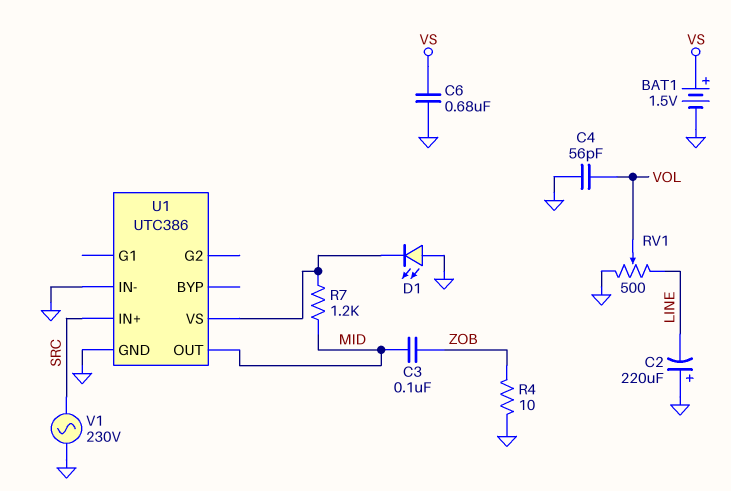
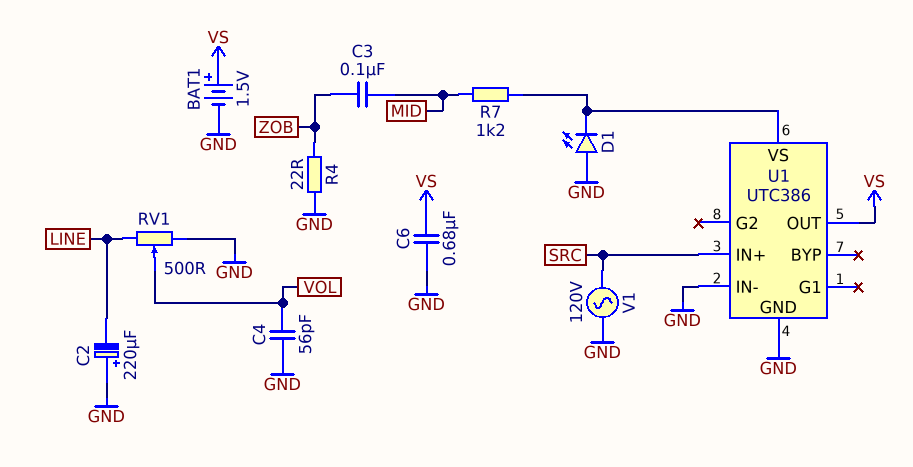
R4: 10 (GND, ZOB) -> 22 (GND, ZOB)
U1 pin OUT: MID -> VS
V1: AC 230V (GND, SRC) -> AC 120V (GND, SRC)

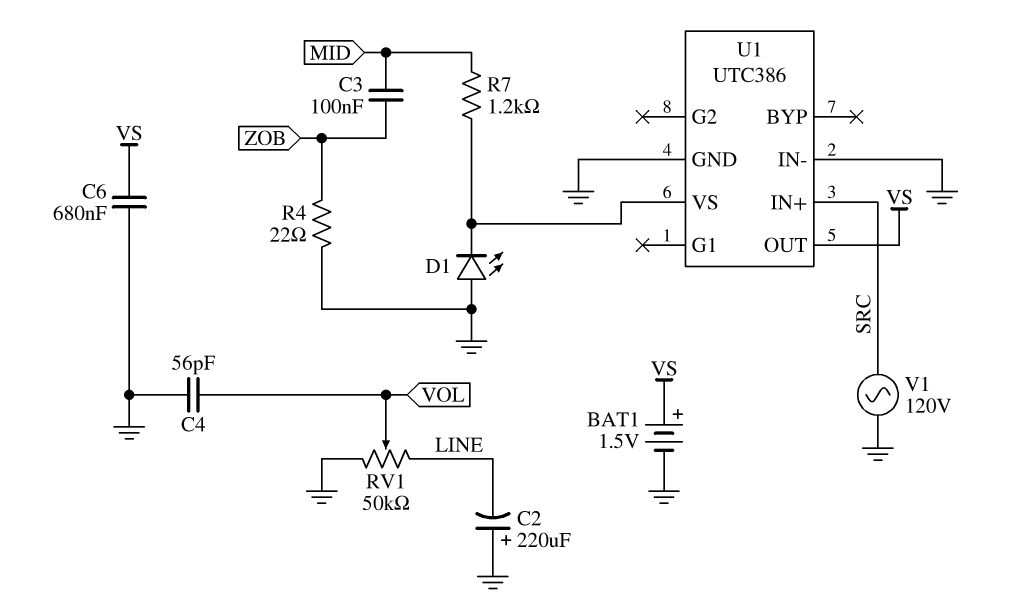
RV1: 500 (GND, LINE, wiper VOL) -> 50k (GND, LINE, wiper VOL)

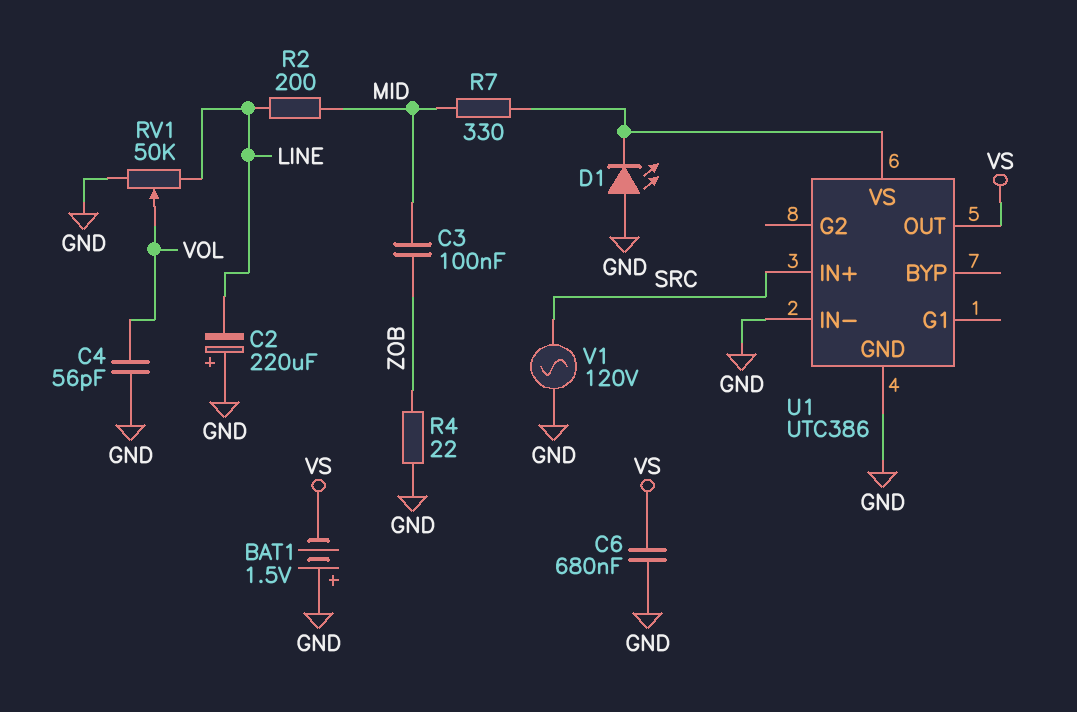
BAT1: 1.5V (plus VS, minus GND) -> 1.5V (plus GND, minus VS)
R2: none -> 200 (LINE, MID)
R7: 1.2k (MID, U1/VS) -> 330 (MID, U1/VS)

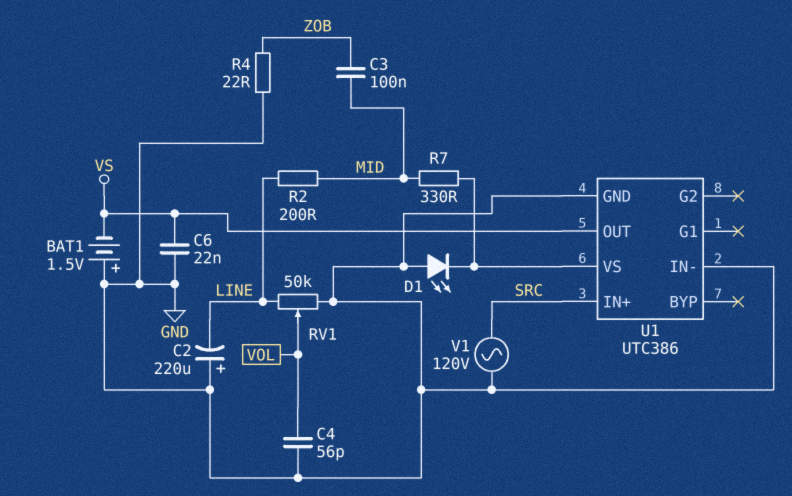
C6: 680nF (GND, VS) -> 22nF (GND, VS)

